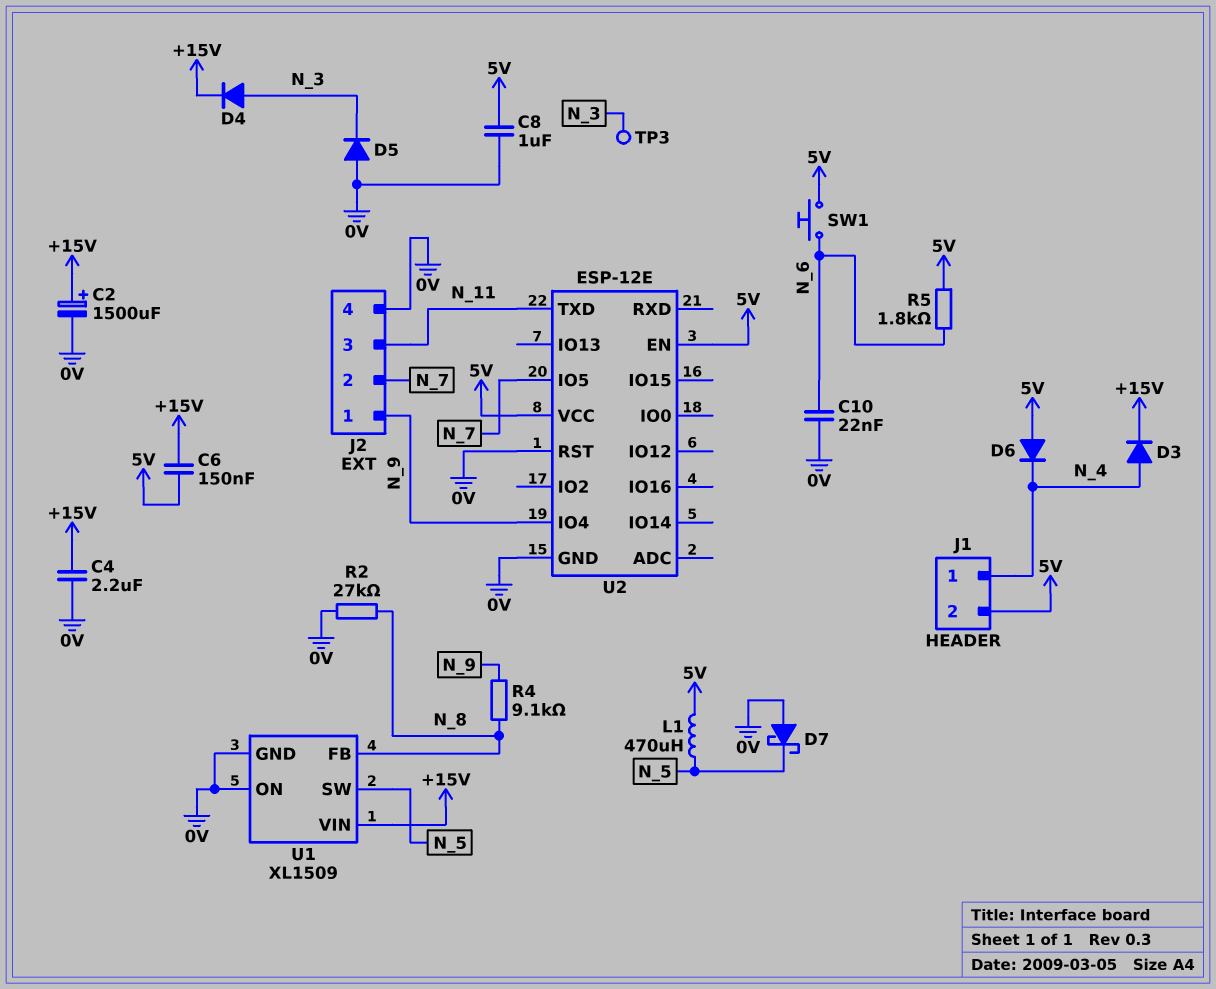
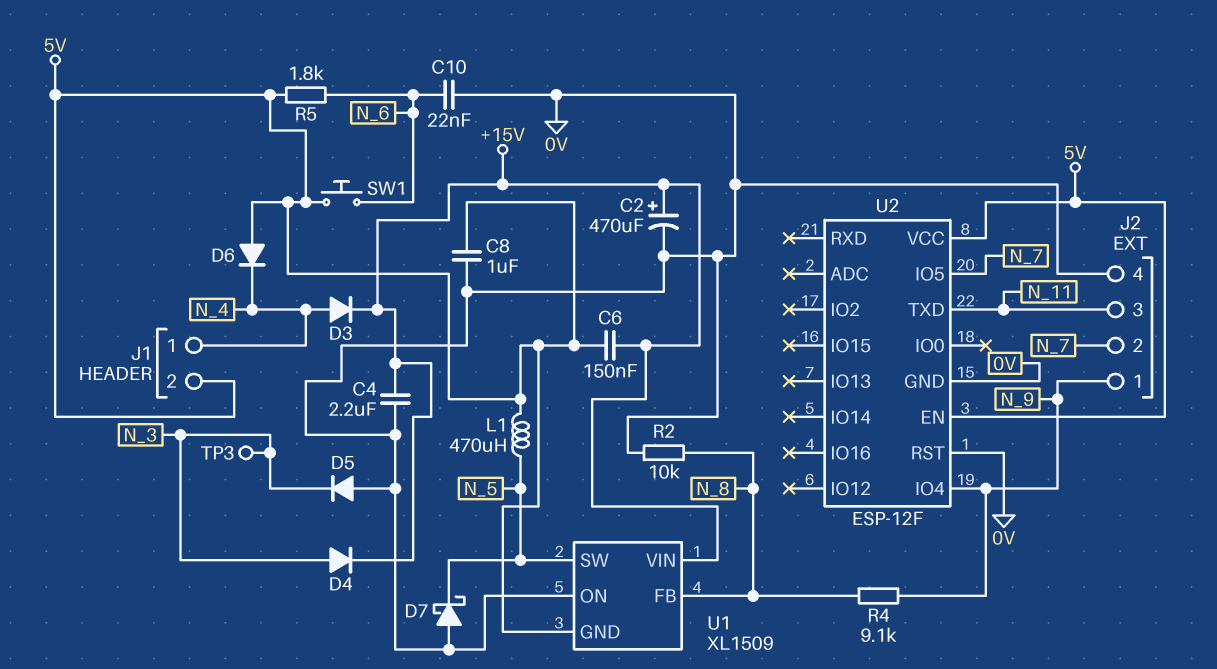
C2: 1500uF (plus +15V, minus 0V) -> 470uF (plus +15V, minus 0V)
R2: 27k (0V, N_8) -> 10k (0V, N_8)
U1 pin GND: 0V -> 5V
U2: ESP-12E -> ESP-12F

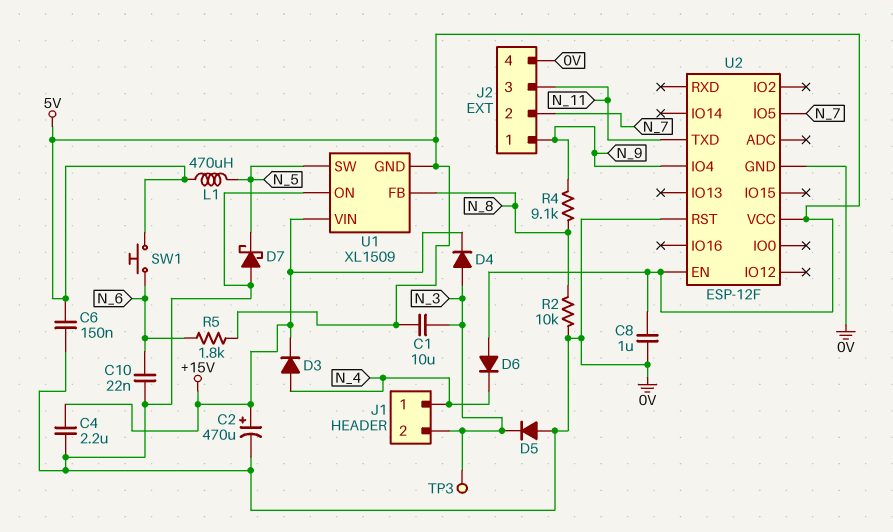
C1: none -> 10uF (5V, N_3)
C6: 150nF (+15V, 5V) -> 150nF (0V, 5V)
J1 pin 2: 5V -> N_3

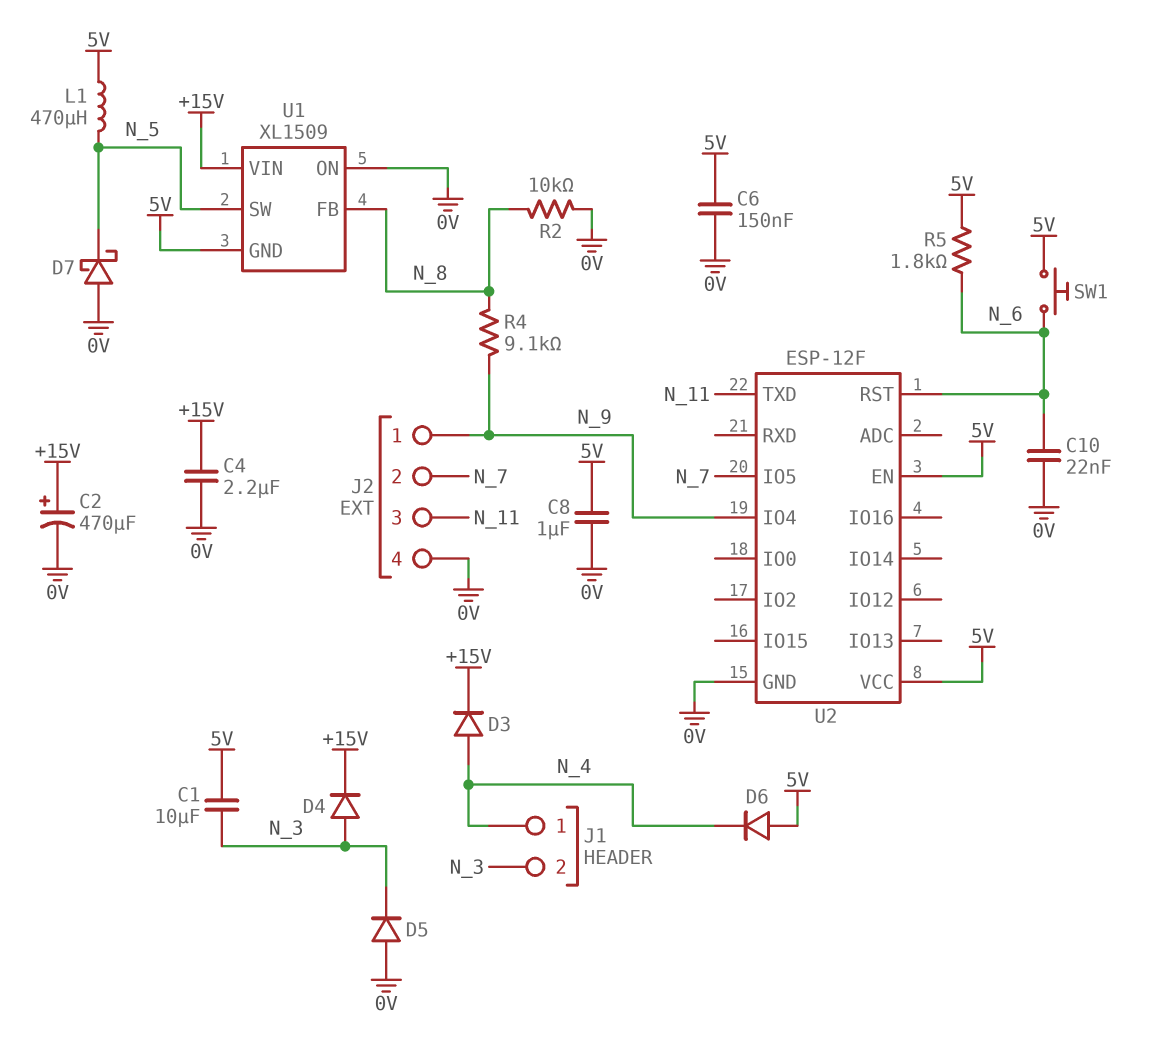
TP3: test point (N_3) -> none
U2 pin RST: 0V -> N_6

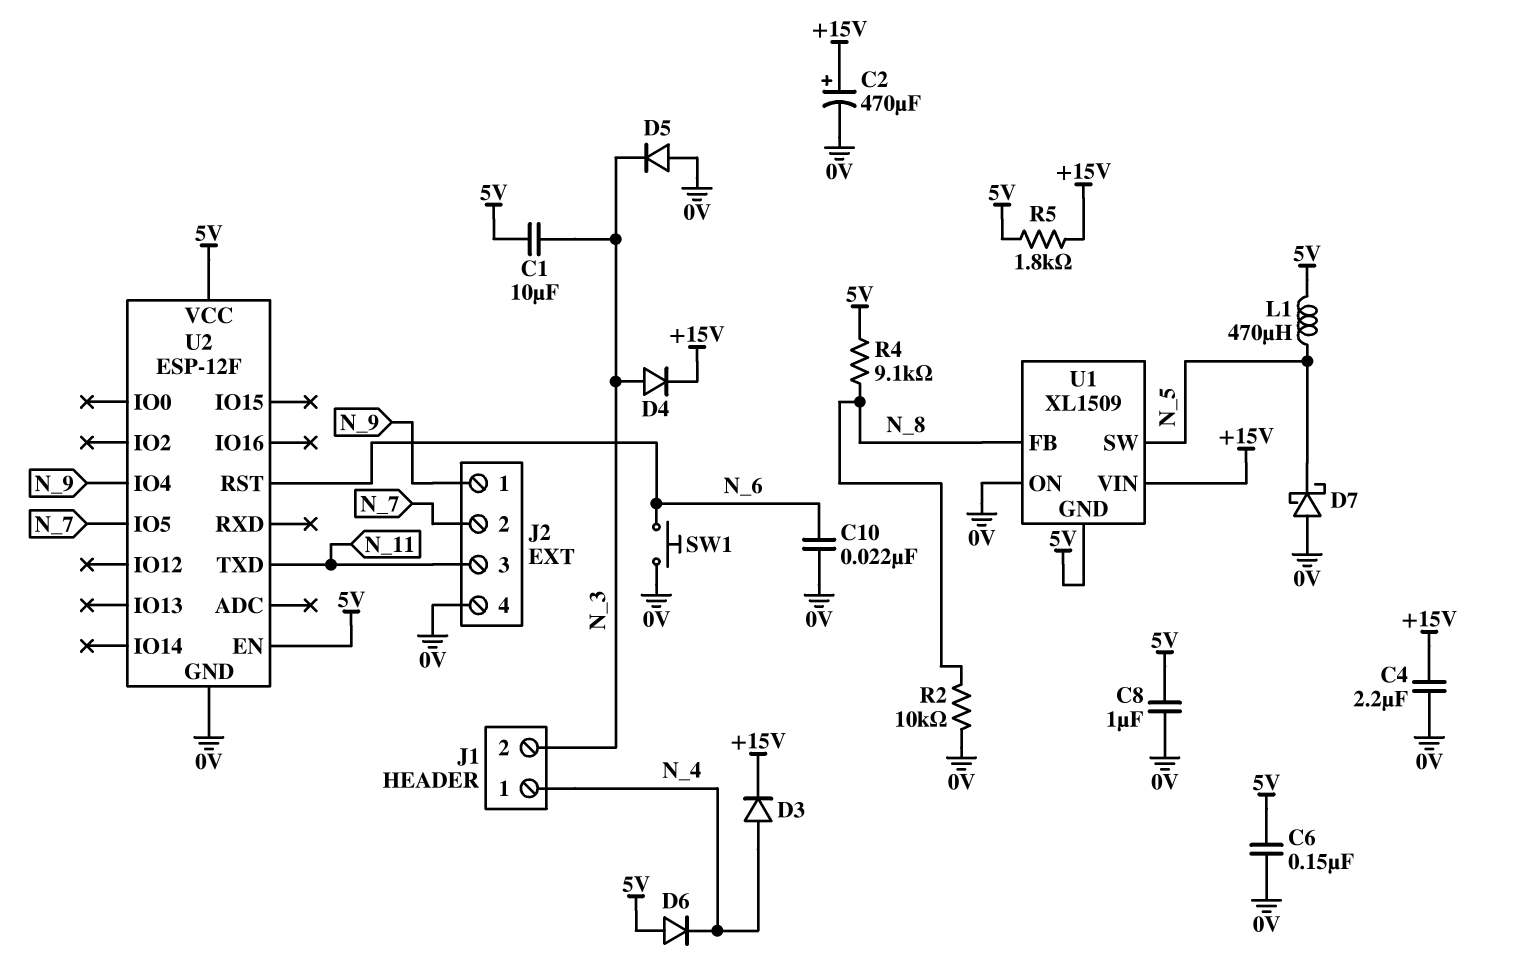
R4: 9.1k (N_8, N_9) -> 9.1k (5V, N_8)
R5: 1.8k (5V, N_6) -> 1.8k (+15V, 5V)
SW1: button (5V, N_6) -> button (0V, N_6)

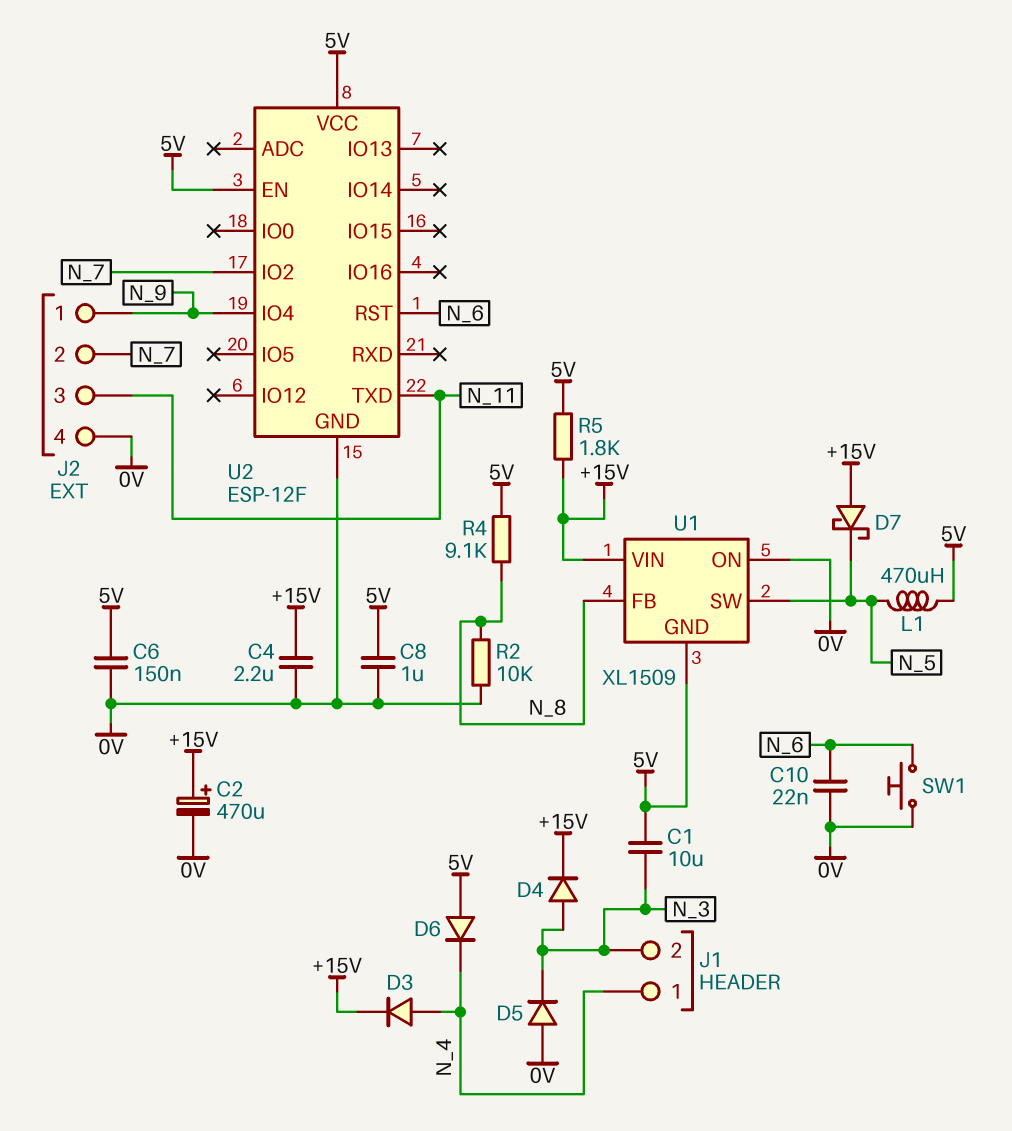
D7: schottky (A 0V, K N_5) -> schottky (A +15V, K N_5)
U2 pin IO2: none -> N_7
U2 pin IO5: N_7 -> none

